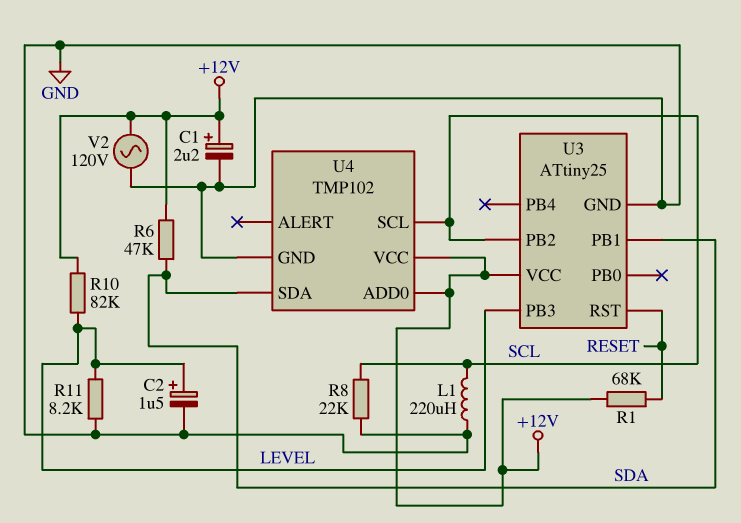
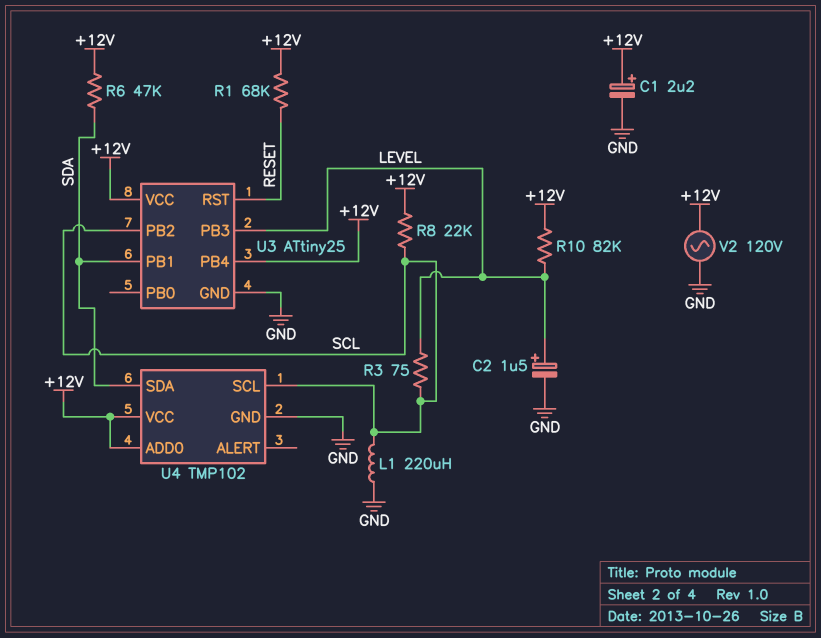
R3: none -> 75 (LEVEL, SCL)
R8: 22k (GND, SCL) -> 22k (+12V, SCL)
R11: 8.2k (GND, LEVEL) -> none
U3 pin PB4: none -> +12V

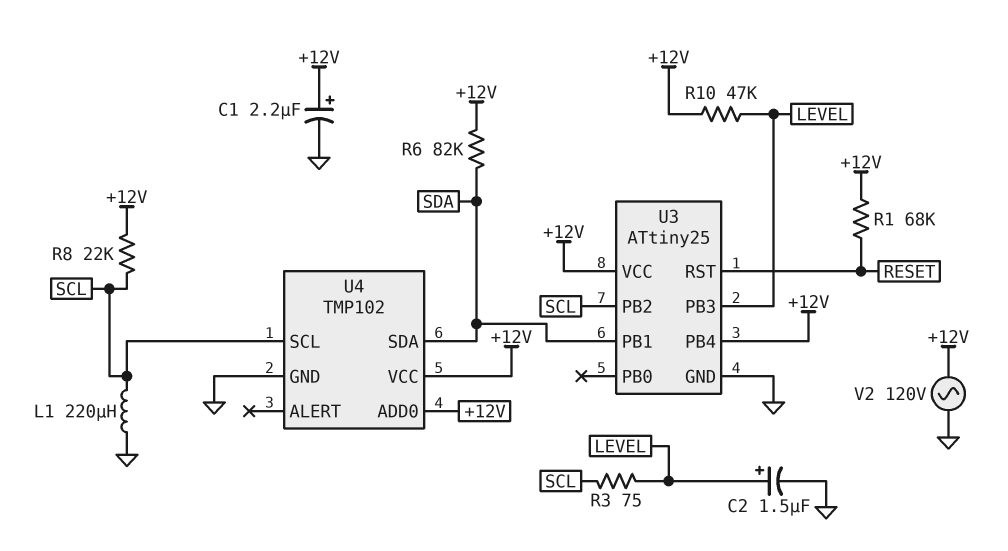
R6: 47k (+12V, SDA) -> 82k (+12V, SDA)
R10: 82k (+12V, LEVEL) -> 47k (+12V, LEVEL)

